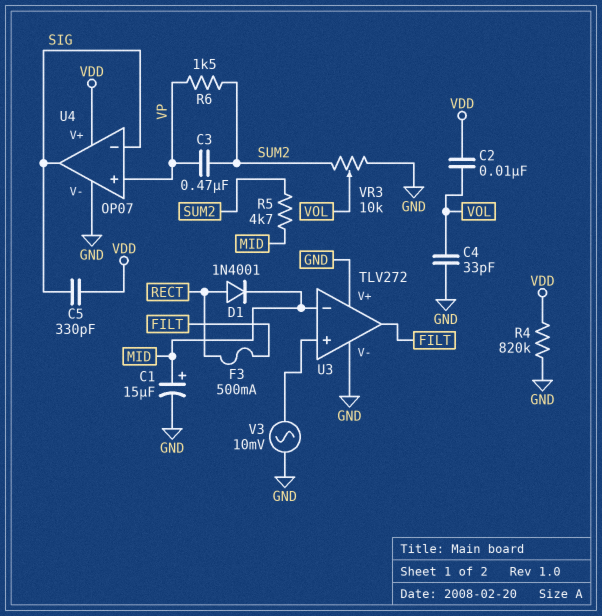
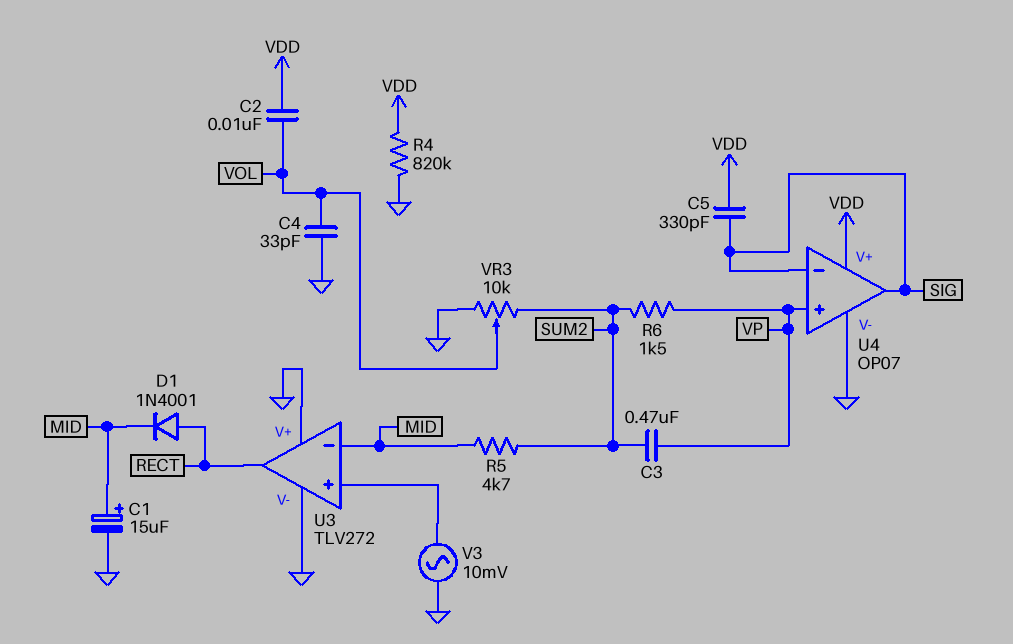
F3: 500mA (FILT, RECT) -> none
U3 pin out: FILT -> RECT

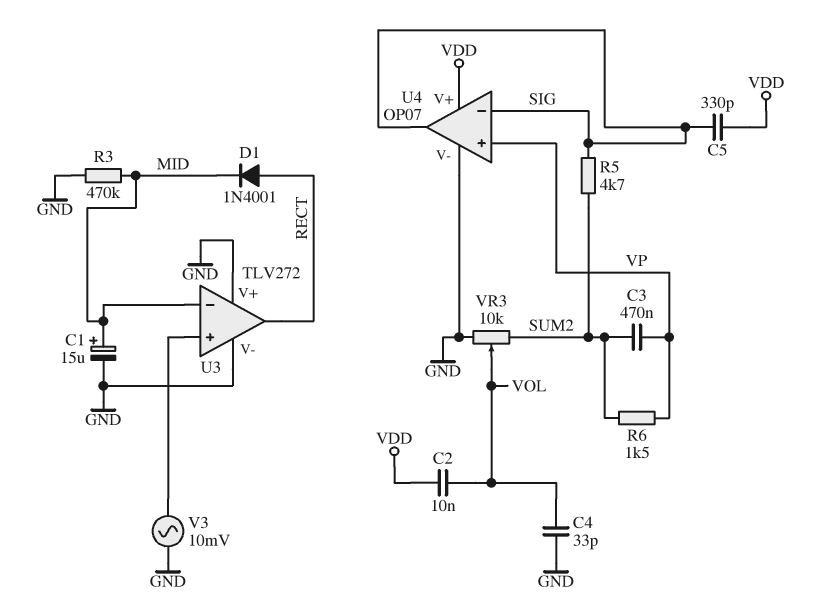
R3: none -> 470k (GND, MID)
R4: 820k (GND, VDD) -> none
R5: 4.7k (MID, SUM2) -> 4.7k (SIG, SUM2)

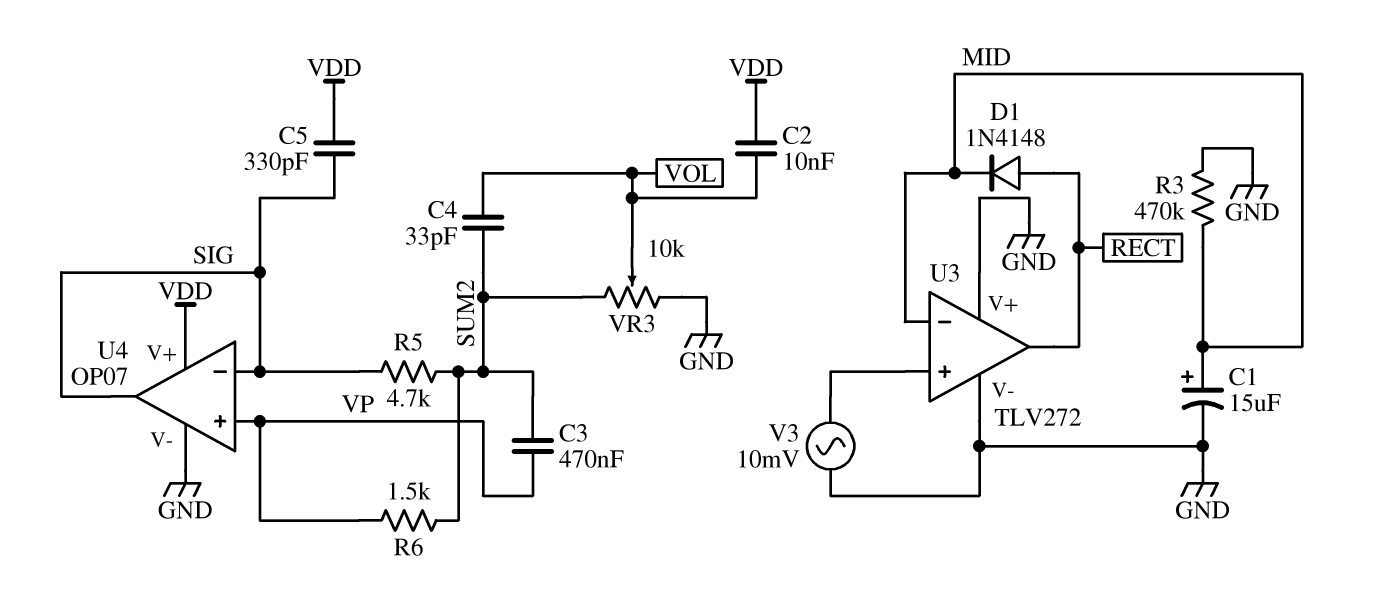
C4: 33pF (GND, VOL) -> 33pF (SUM2, VOL)
D1: diode 1N4001 (A RECT, K MID) -> diode 1N4148 (A RECT, K MID)

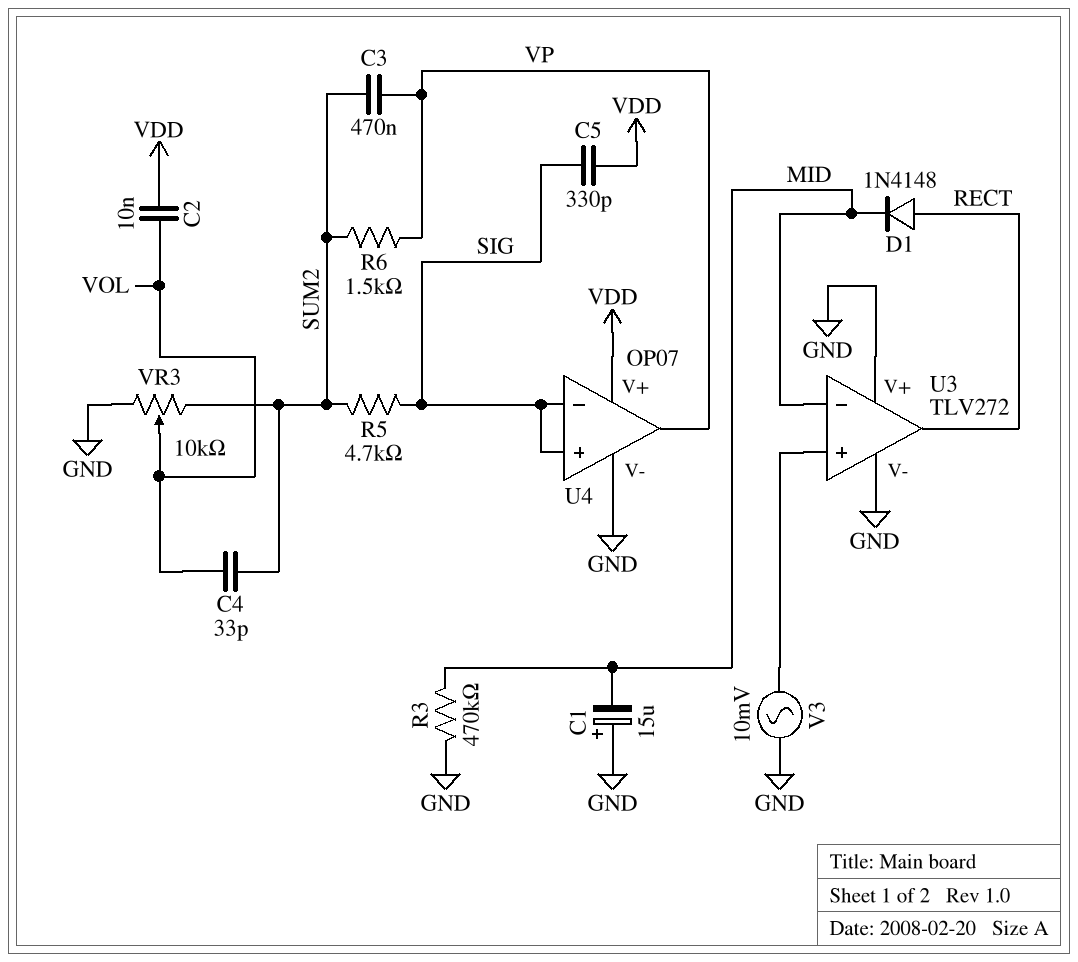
C1: 15uF (plus MID, minus GND) -> 15uF (plus GND, minus MID)
U4 pin in+: VP -> SIG
U4 pin out: SIG -> VP

